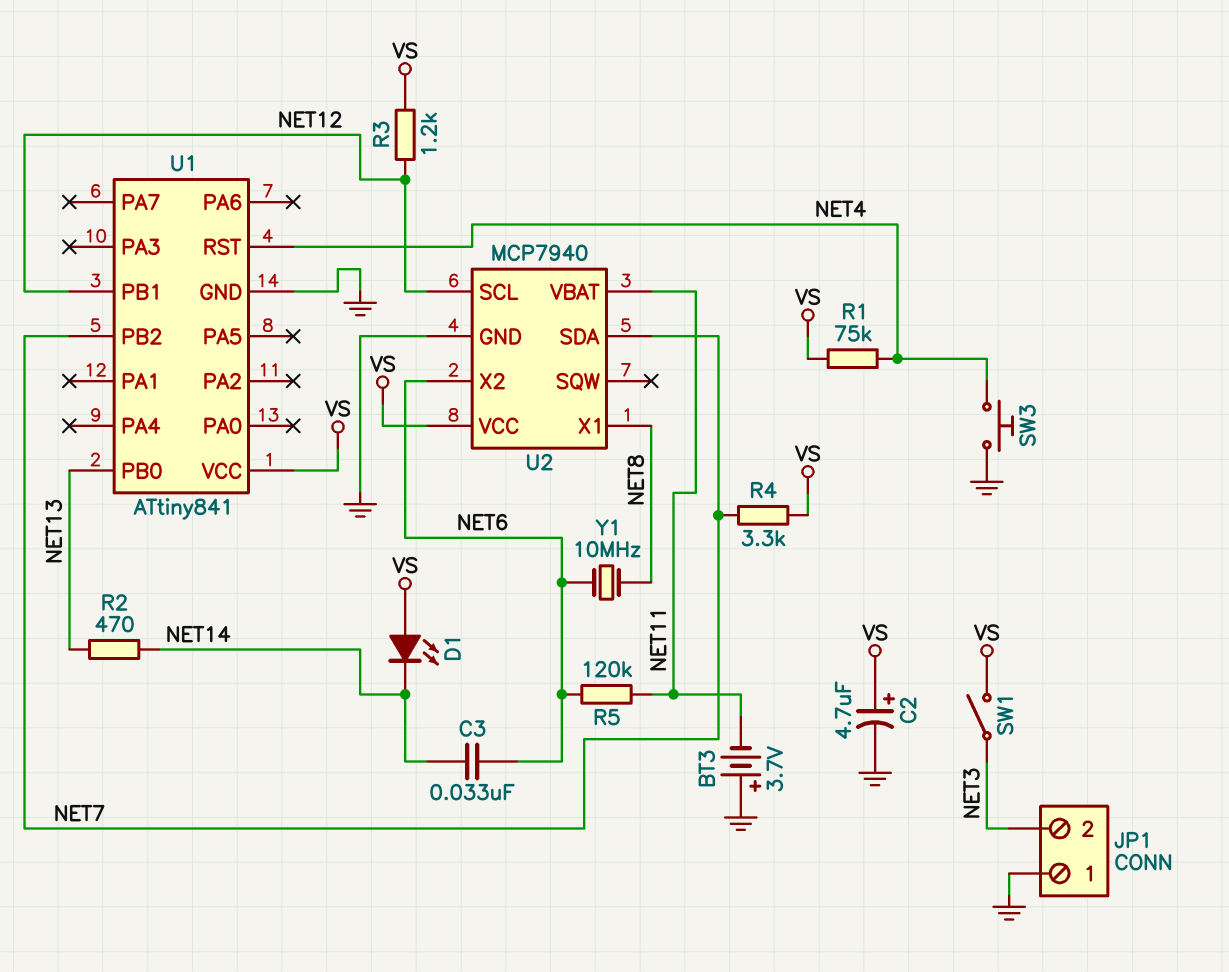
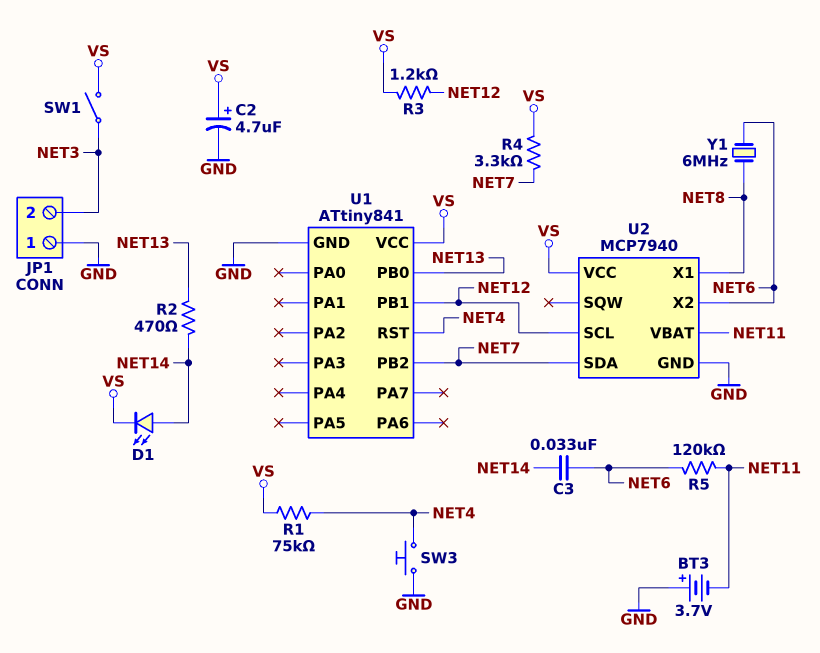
D1: LED (A VS, K NET14) -> LED (A NET14, K VS)
Y1: 10MHz (NET6, NET8) -> 6MHz (NET6, NET8)

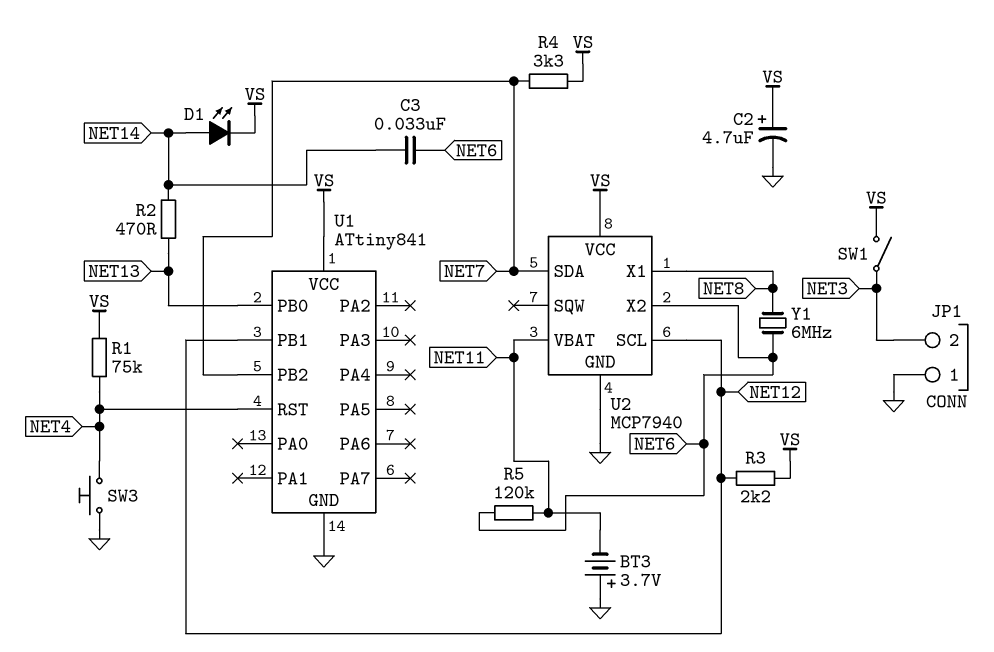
R3: 1.2k (NET12, VS) -> 2.2k (NET12, VS)

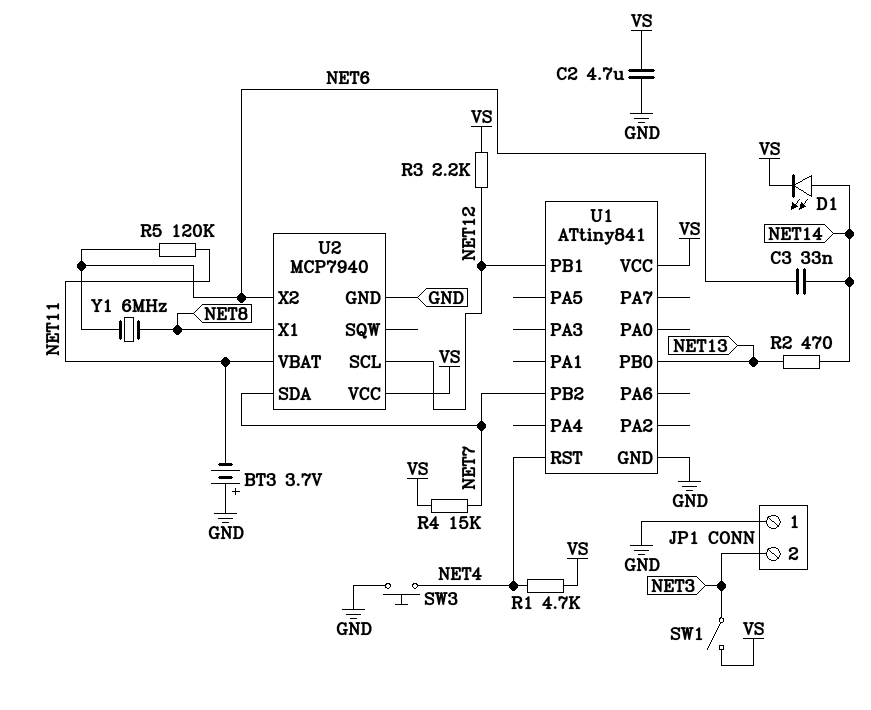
C2: 4.7uF (plus VS, minus GND) -> 4.7uF (GND, VS)
R1: 75k (NET4, VS) -> 4.7k (NET4, VS)
R4: 3.3k (NET7, VS) -> 15k (NET7, VS)

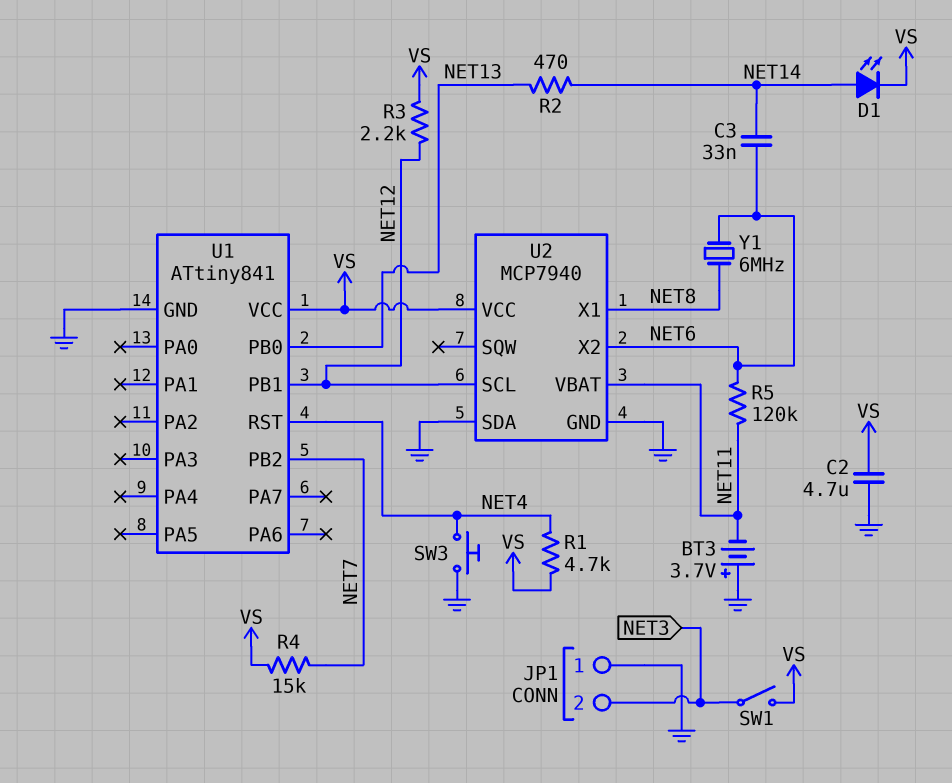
U2 pin SDA: NET7 -> GND

